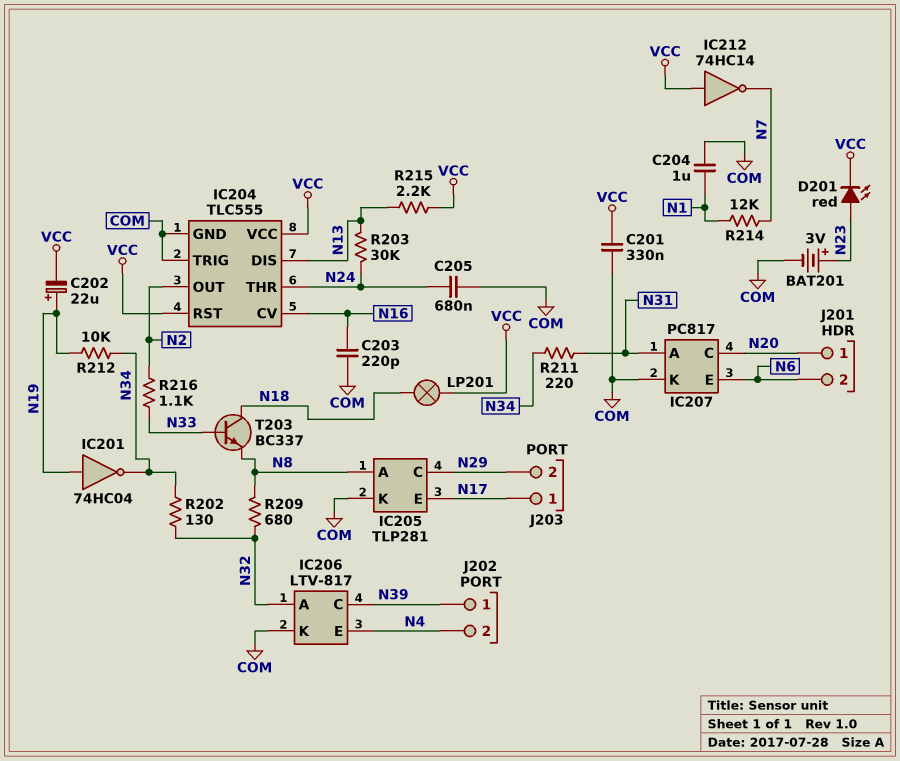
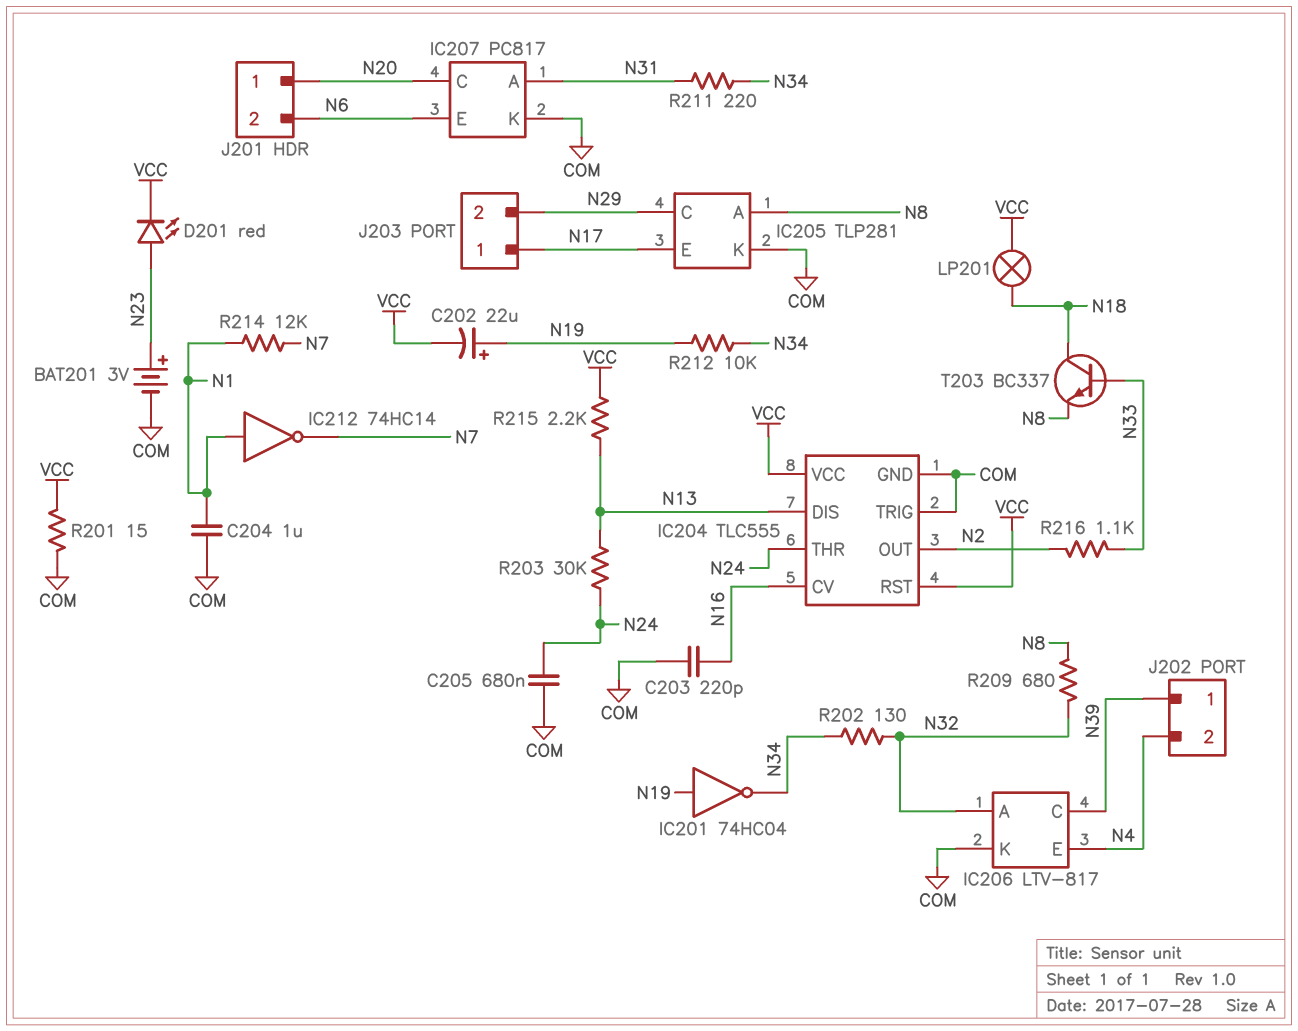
C201: 330nF (COM, VCC) -> none
IC212: NOT 74HC14 (in VCC, out N7) -> NOT 74HC14 (in N1, out N7)
R201: none -> 15 (COM, VCC)

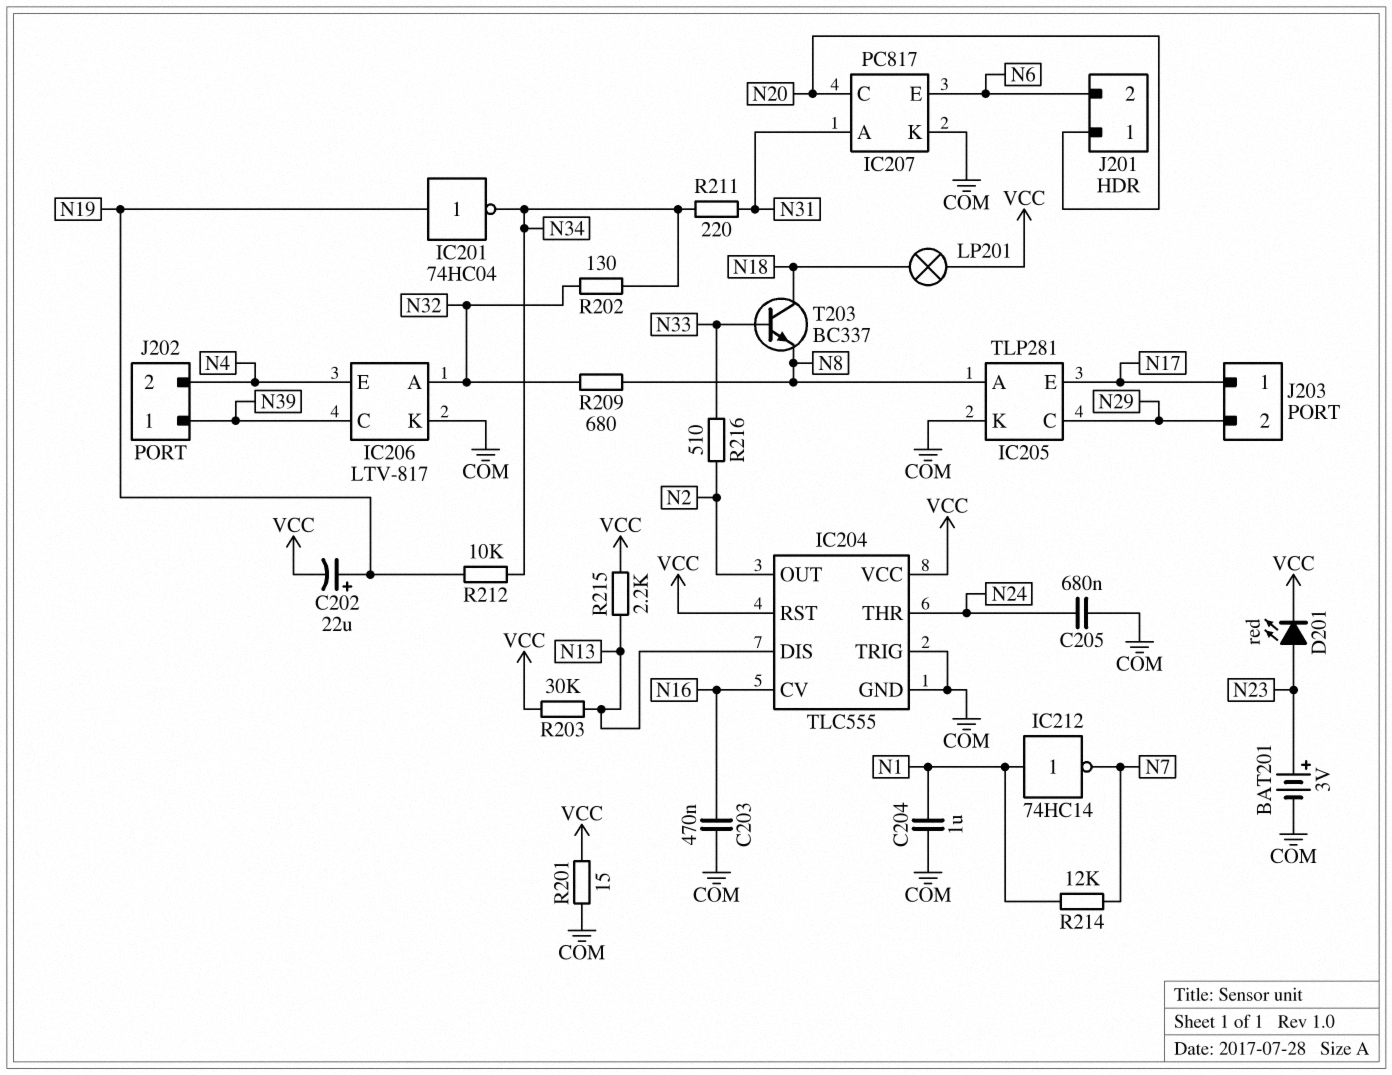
C203: 220pF (COM, N16) -> 470nF (COM, N16)
R203: 30k (N13, N24) -> 30k (N13, VCC)
R216: 1.1k (N2, N33) -> 510 (N2, N33)

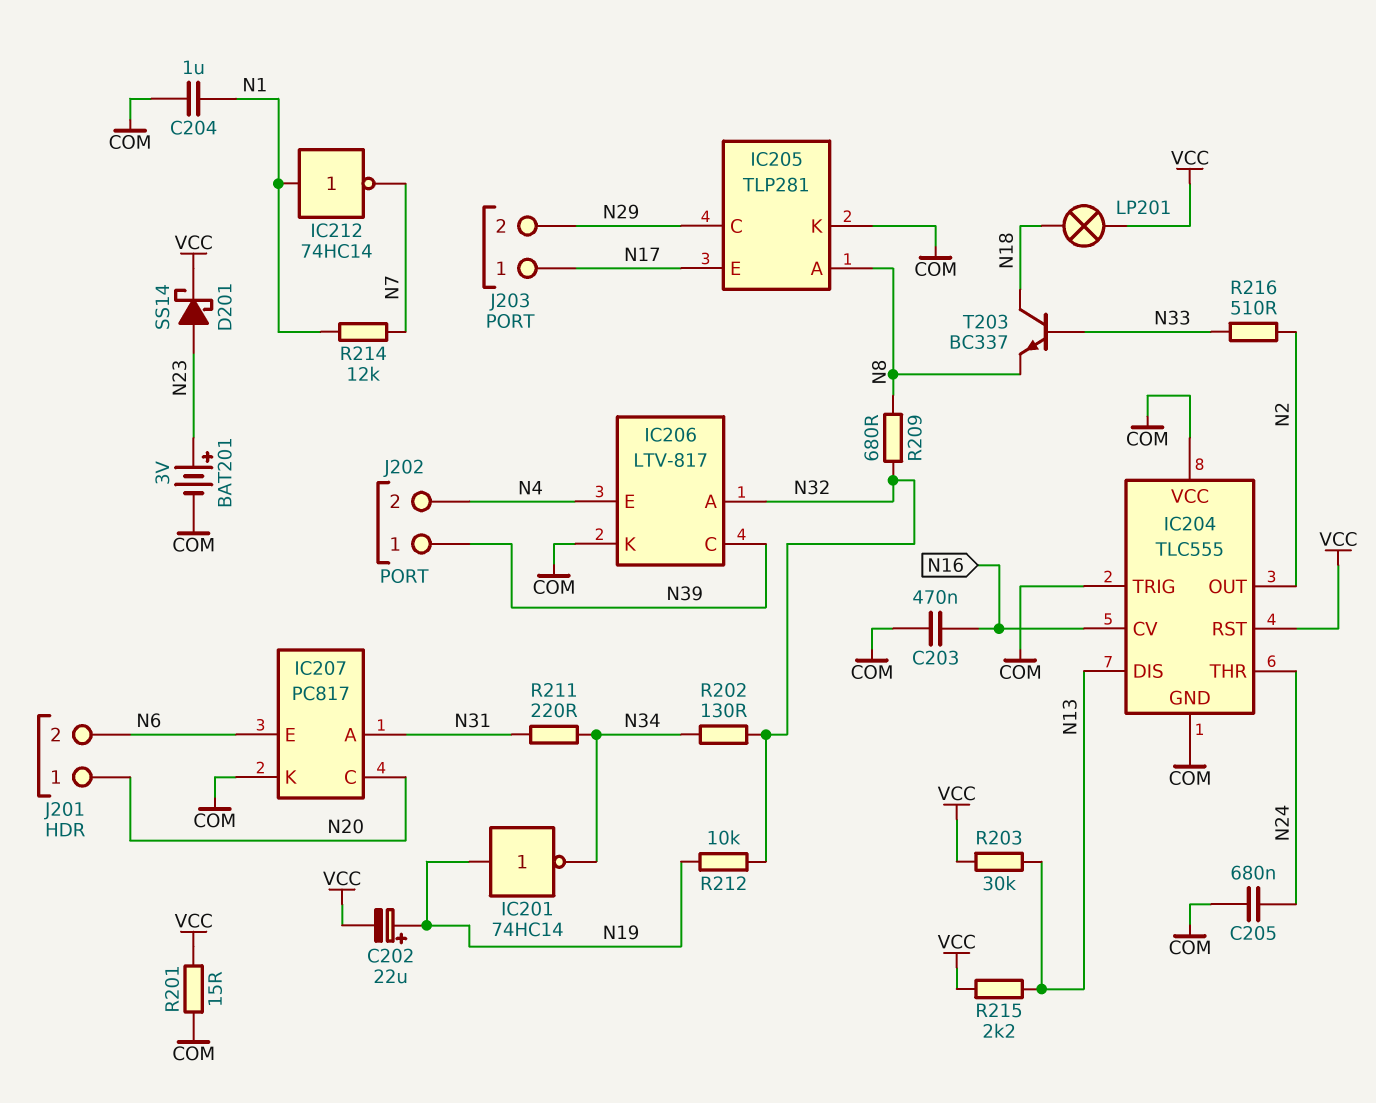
D201: LED red (A N23, K VCC) -> schottky SS14 (A N23, K VCC)
IC201: NOT 74HC04 (in N19, out N34) -> NOT 74HC14 (in N19, out N34)
IC204 pin VCC: VCC -> COM
R212: 10k (N19, N34) -> 10k (N19, N32)

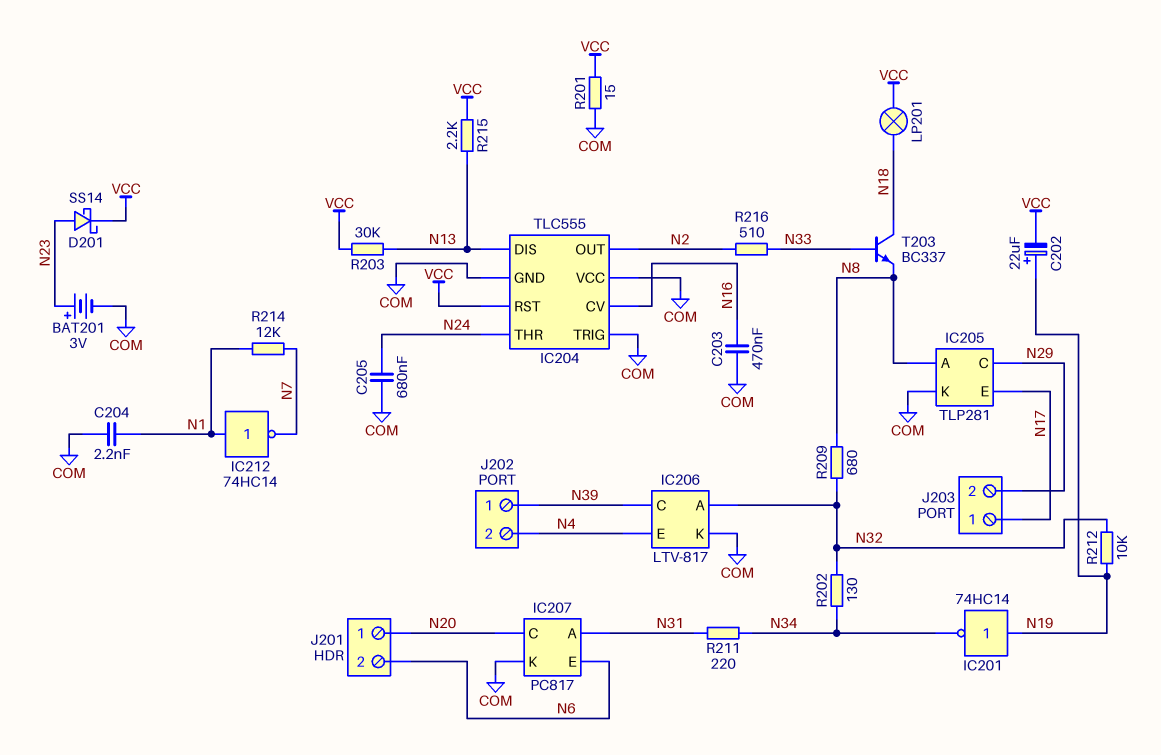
C204: 1uF (COM, N1) -> 2.2nF (COM, N1)

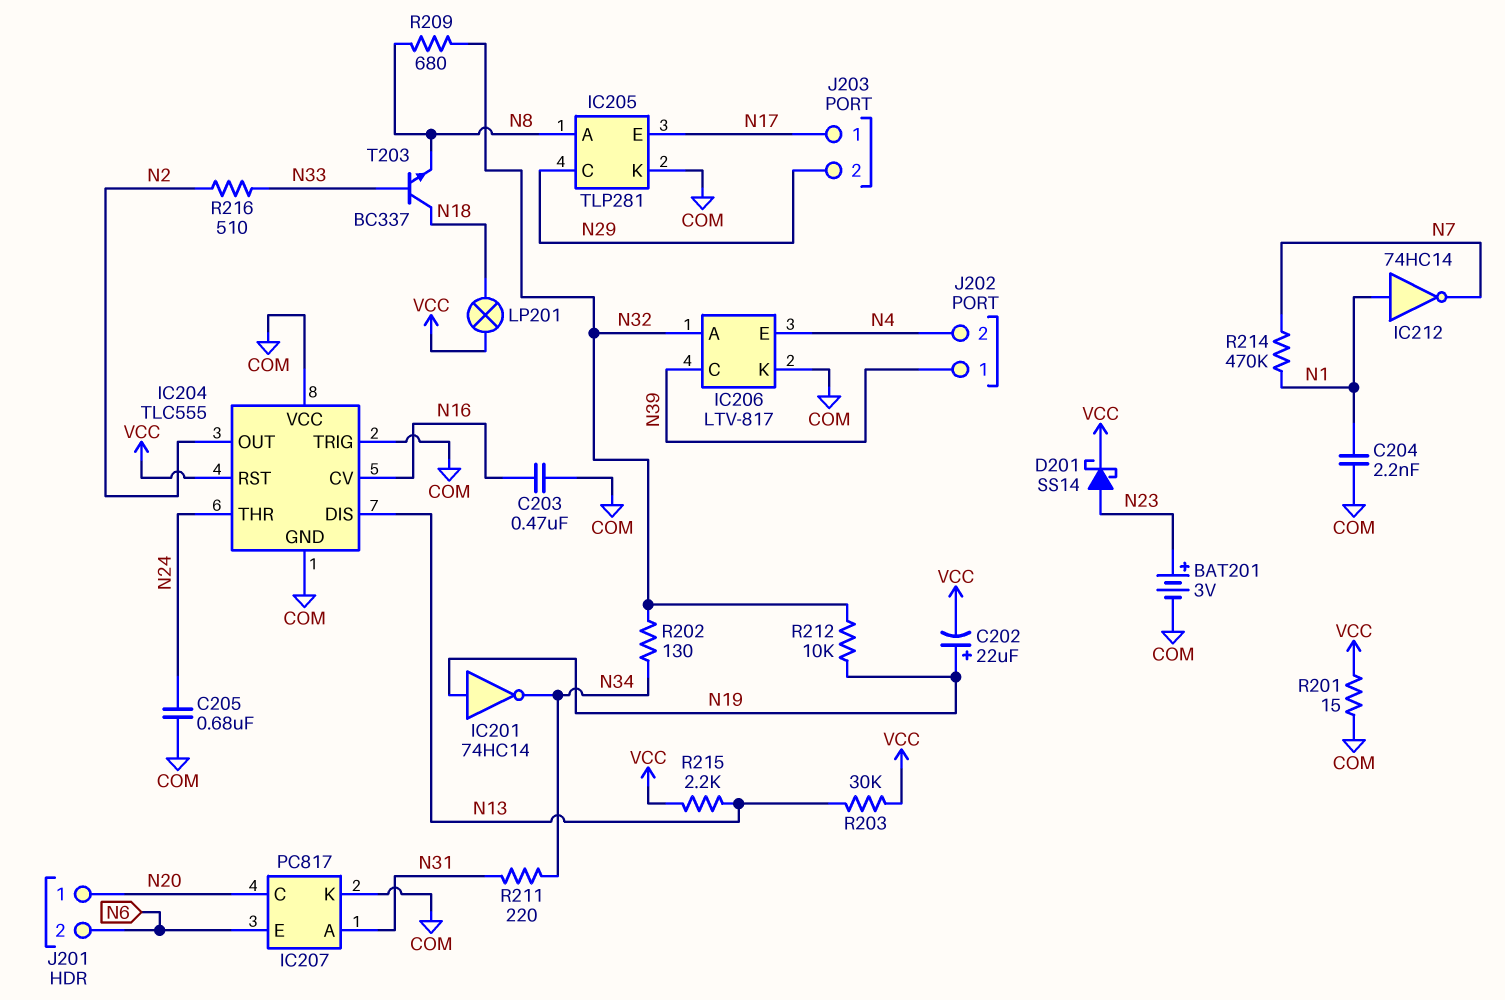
R214: 12k (N1, N7) -> 470k (N1, N7)

